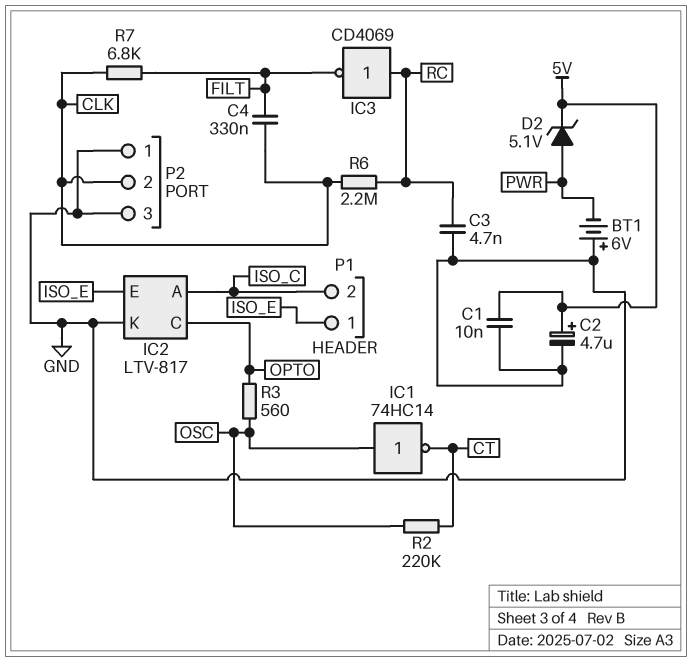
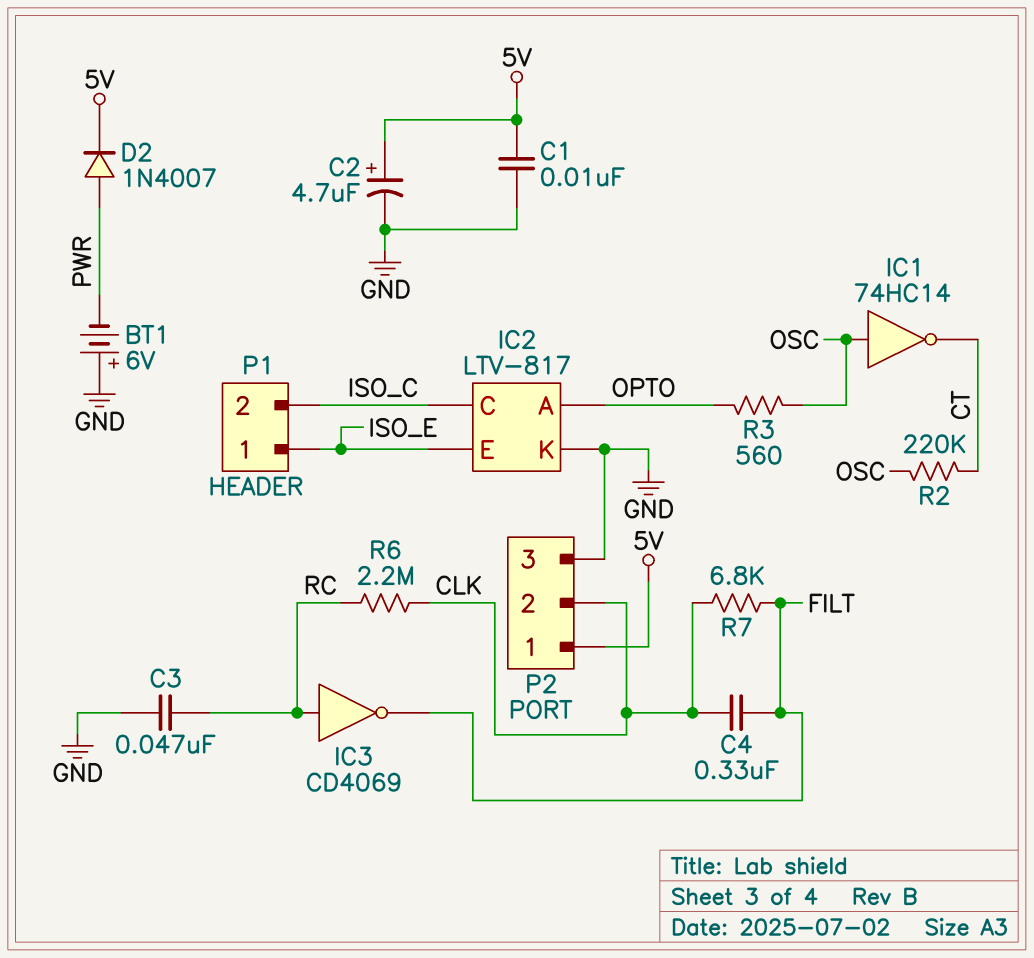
C3: 4.7nF (GND, RC) -> 47nF (GND, RC)
D2: zener 5.1V (A PWR, K 5V) -> diode 1N4007 (A PWR, K 5V)
IC2 pin A: ISO_C -> OPTO
IC2 pin C: OPTO -> ISO_C
P2 pin 1: GND -> 5V

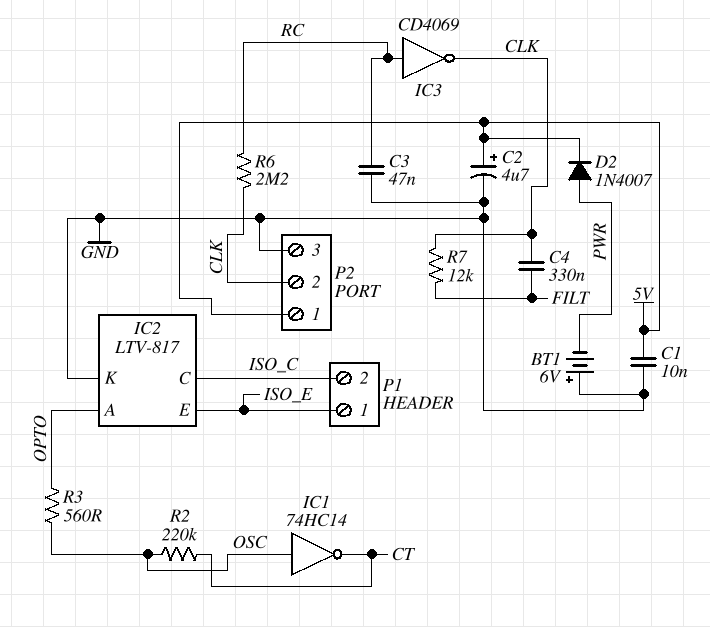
IC3: NOT CD4069 (in RC, out FILT) -> NOT CD4069 (in RC, out CLK)
R7: 6.8k (CLK, FILT) -> 12k (CLK, FILT)

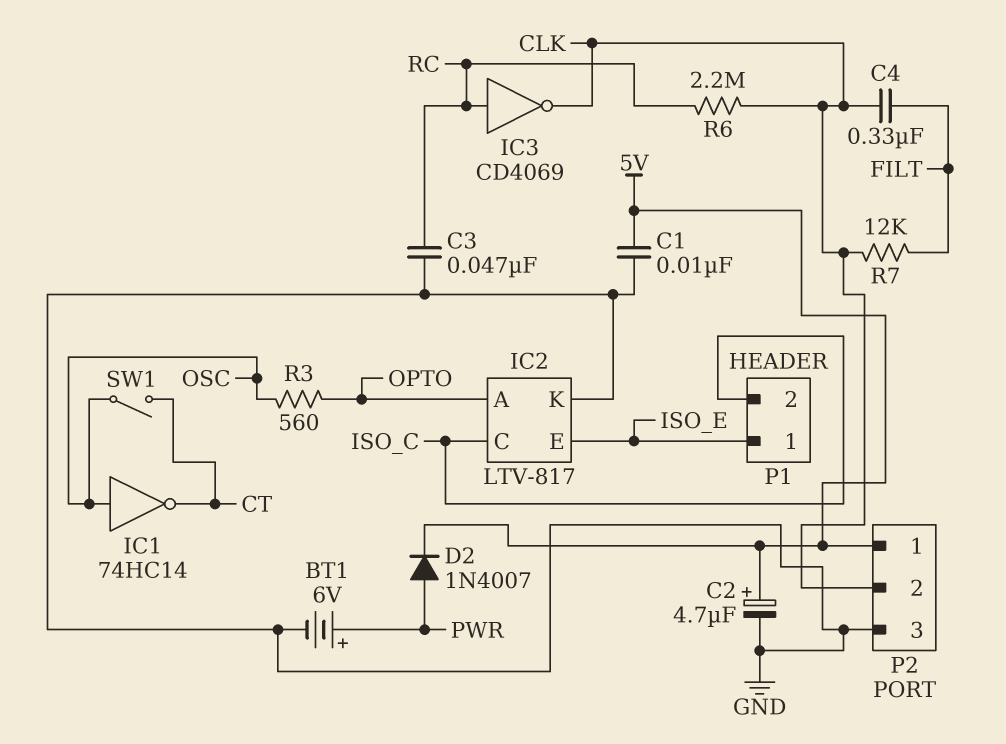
BT1: 6V (plus GND, minus PWR) -> 6V (plus PWR, minus GND)
R2: 220k (CT, OSC) -> none
SW1: none -> switch (CT, OSC)

